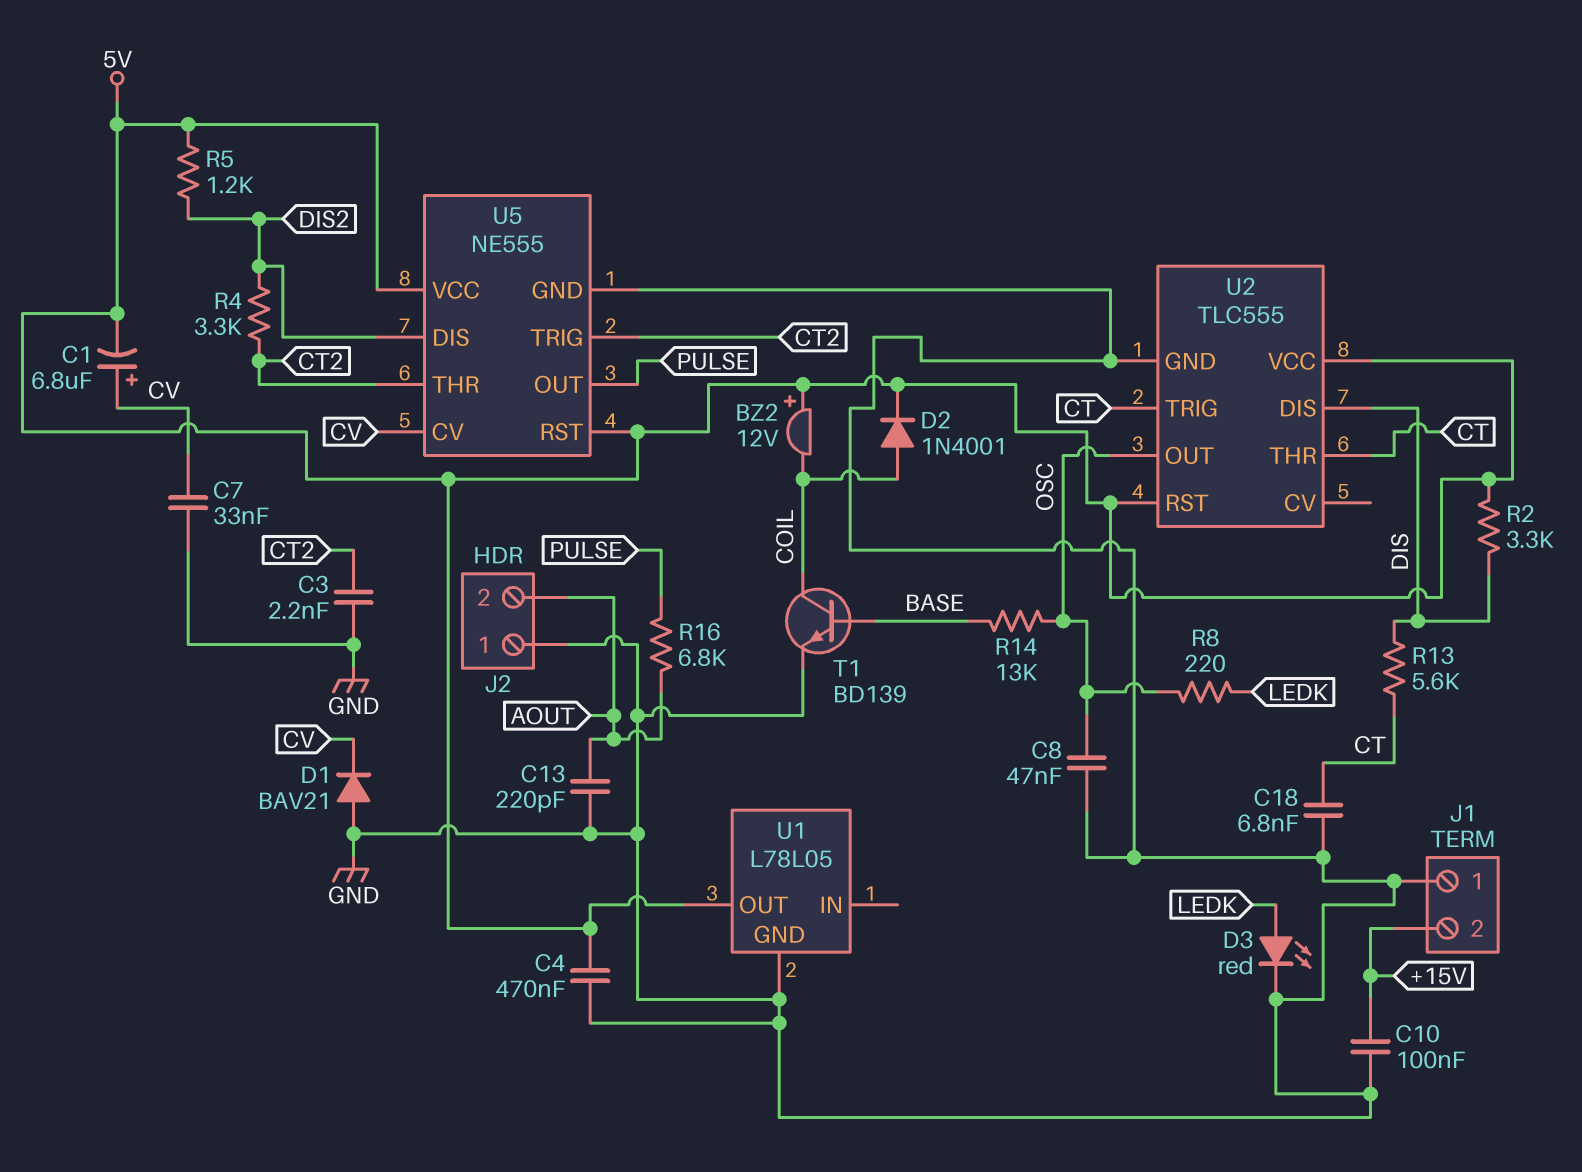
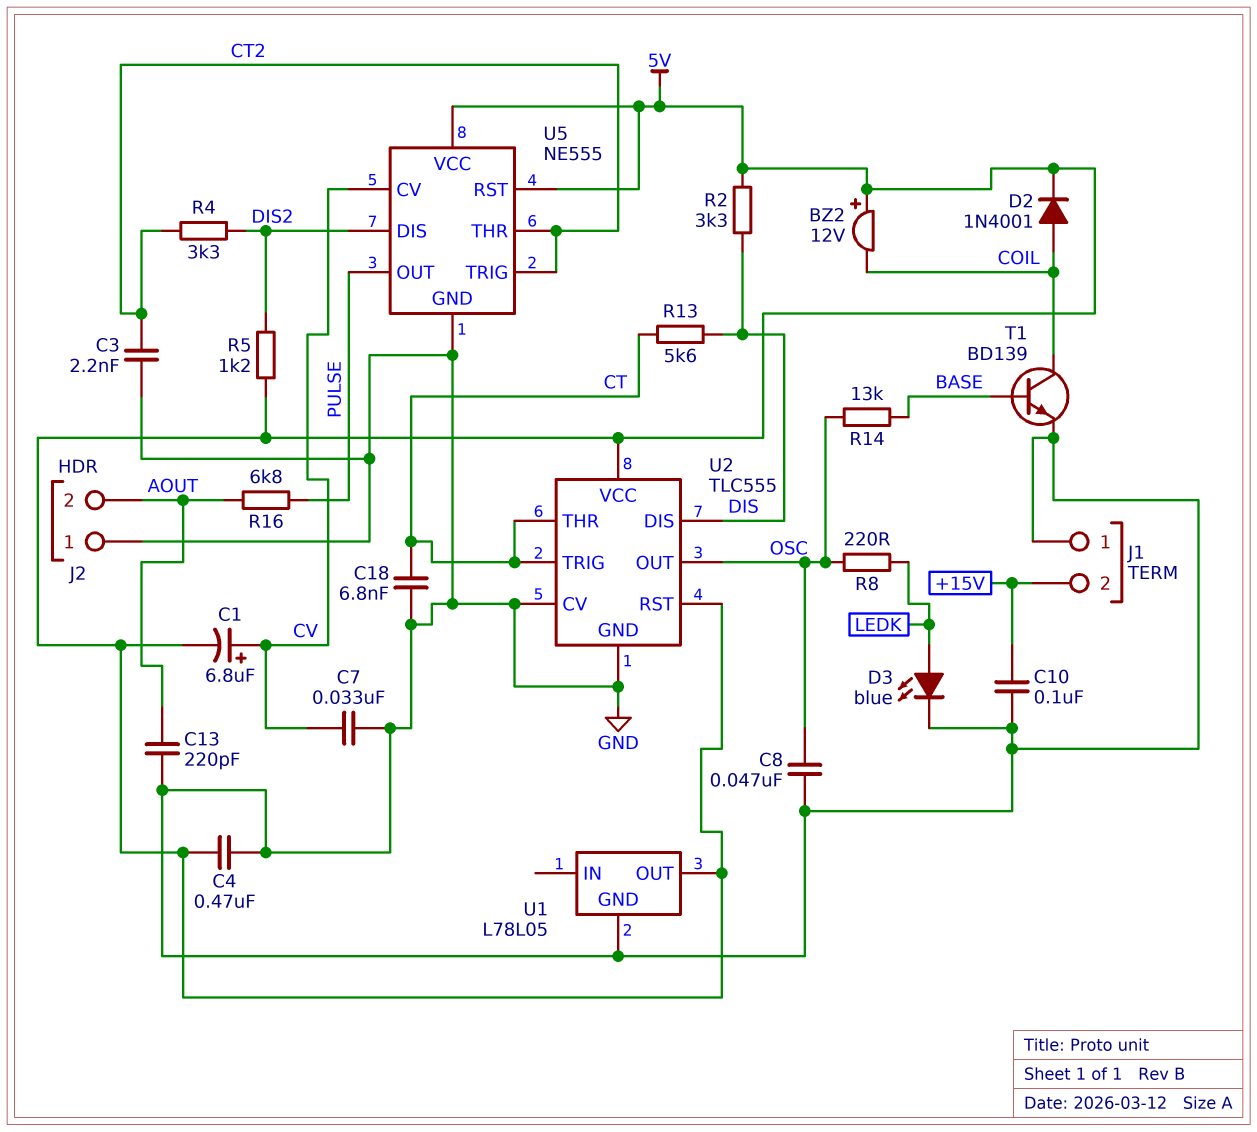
D1: diode BAV21 (A GND, K CV) -> none
D3: LED red (A LEDK, K GND) -> LED blue (A LEDK, K GND)
U2 pin CV: none -> GND

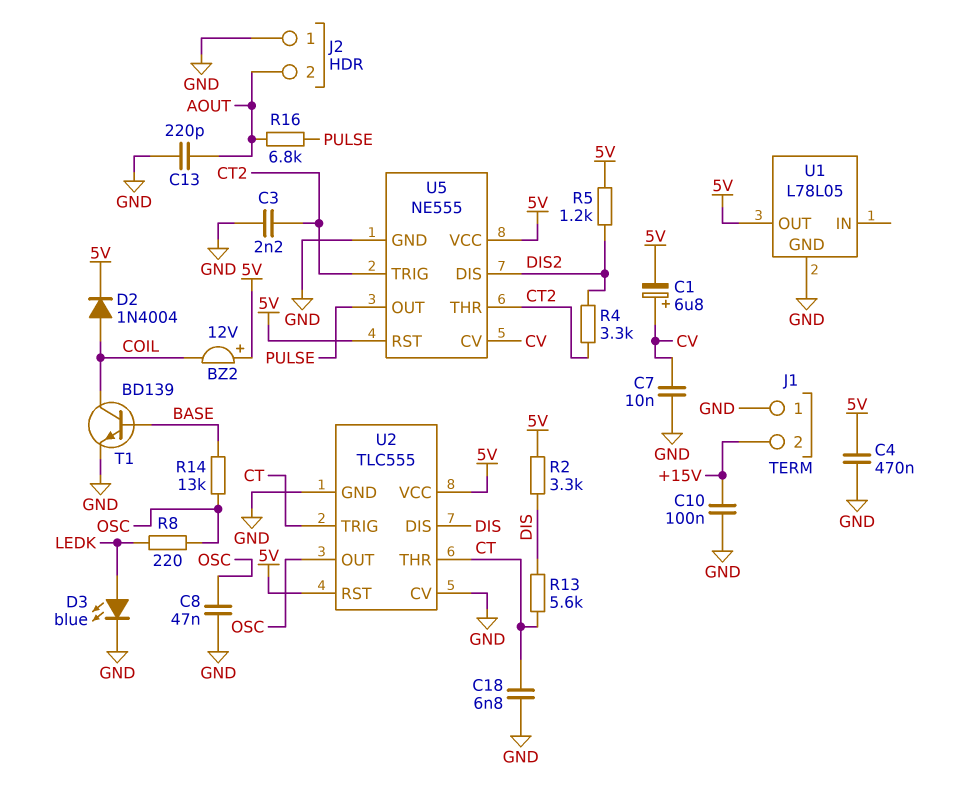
C7: 33nF (CV, GND) -> 10nF (CV, GND)
D2: diode 1N4001 (A COIL, K 5V) -> diode 1N4004 (A COIL, K 5V)

